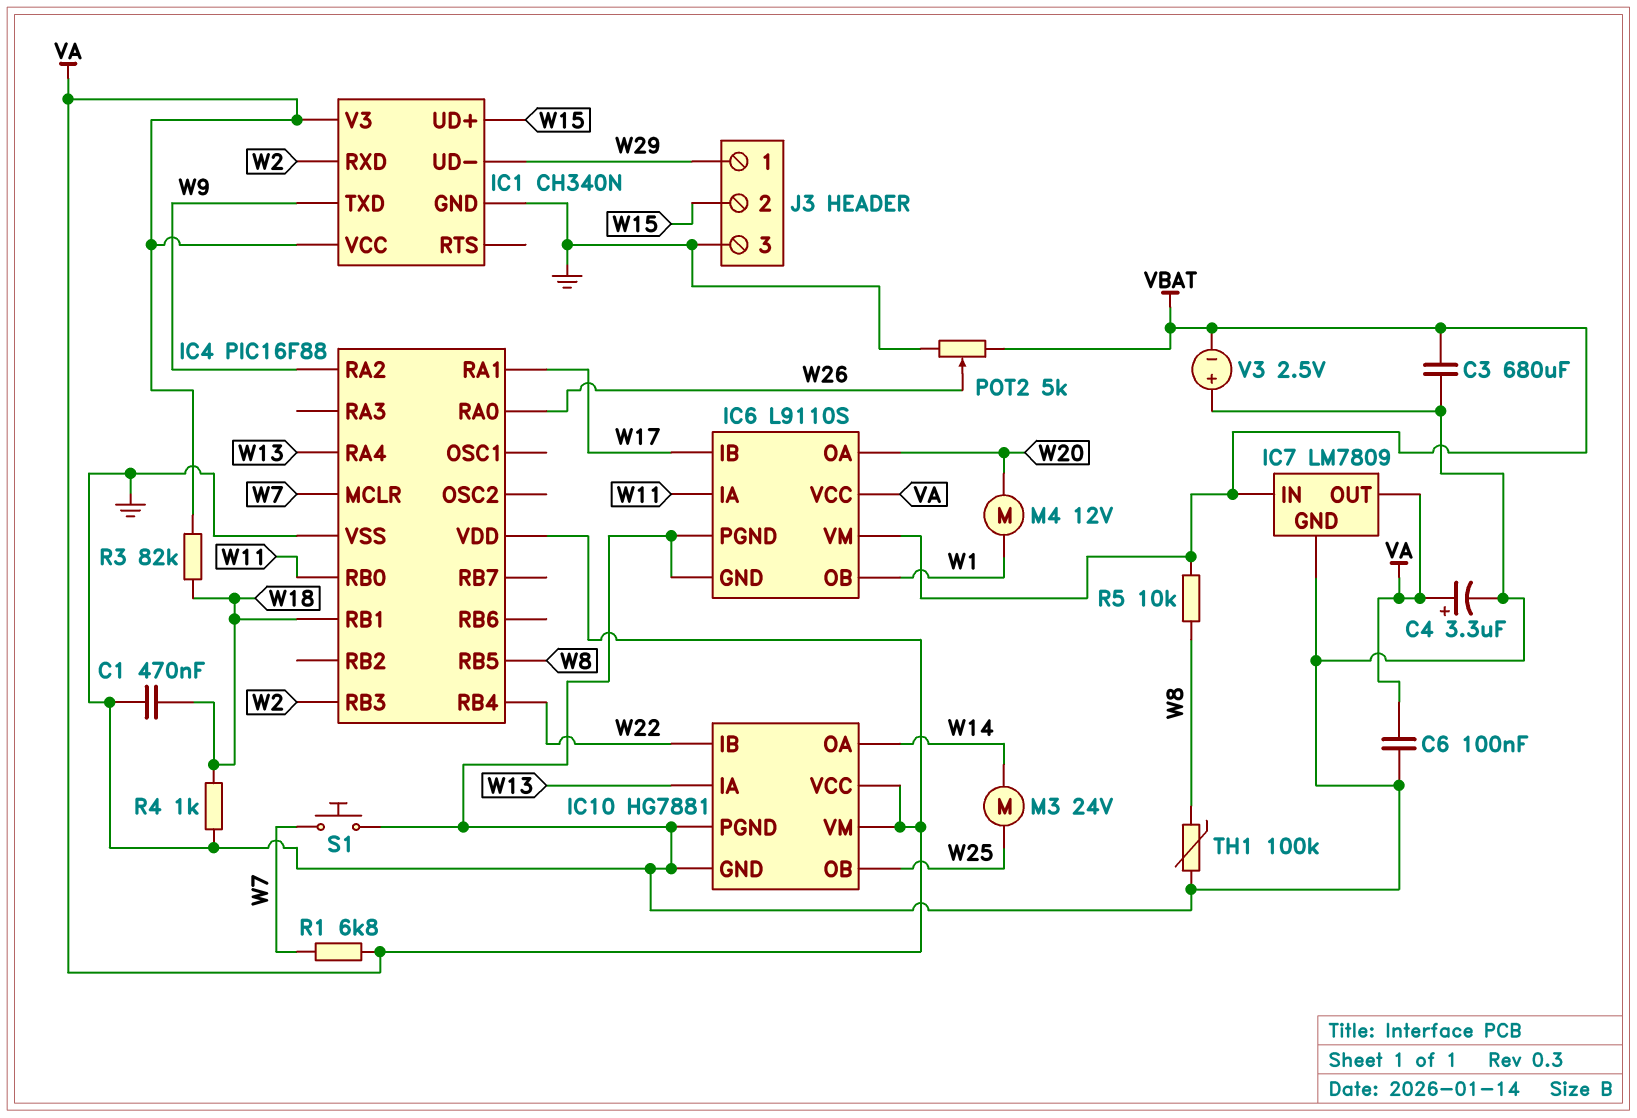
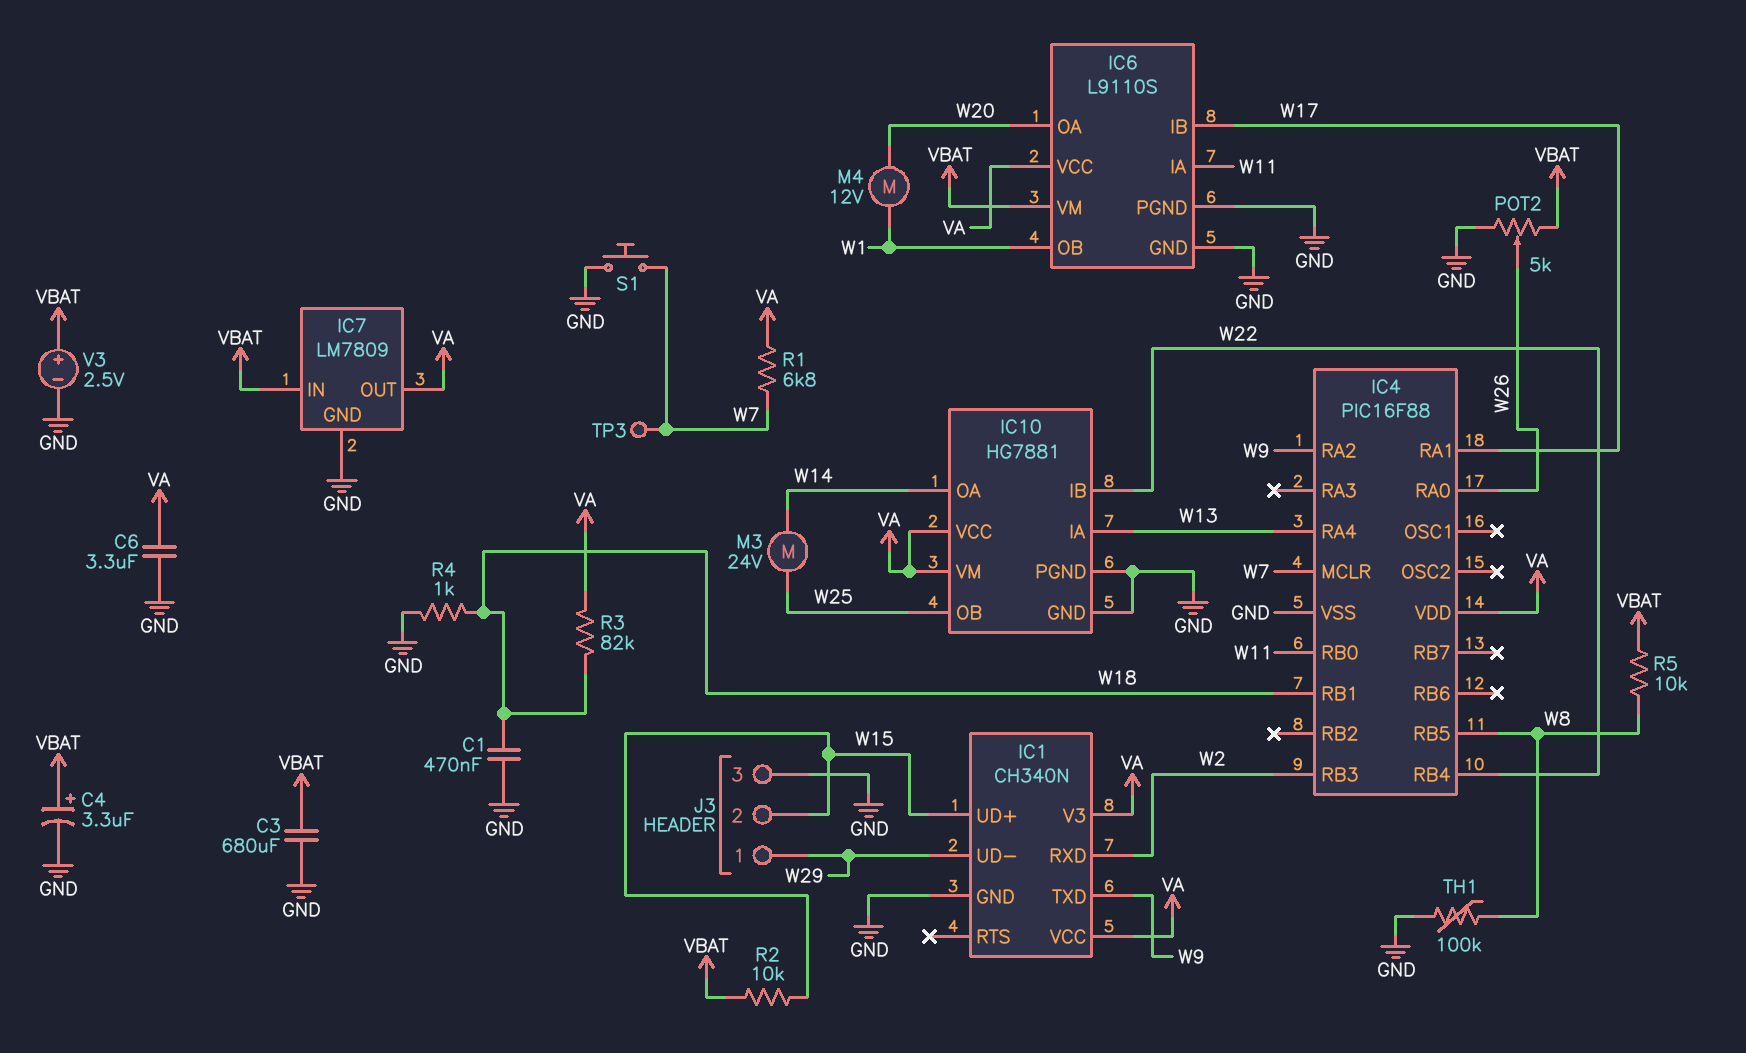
C4: 3.3uF (plus VA, minus GND) -> 3.3uF (plus VBAT, minus GND)
C6: 100nF (GND, VA) -> 3.3uF (GND, VA)
R2: none -> 10k (VBAT, W15)
TP3: none -> test point (W7)
V3: 2.5V (plus GND, minus VBAT) -> 2.5V (plus VBAT, minus GND)

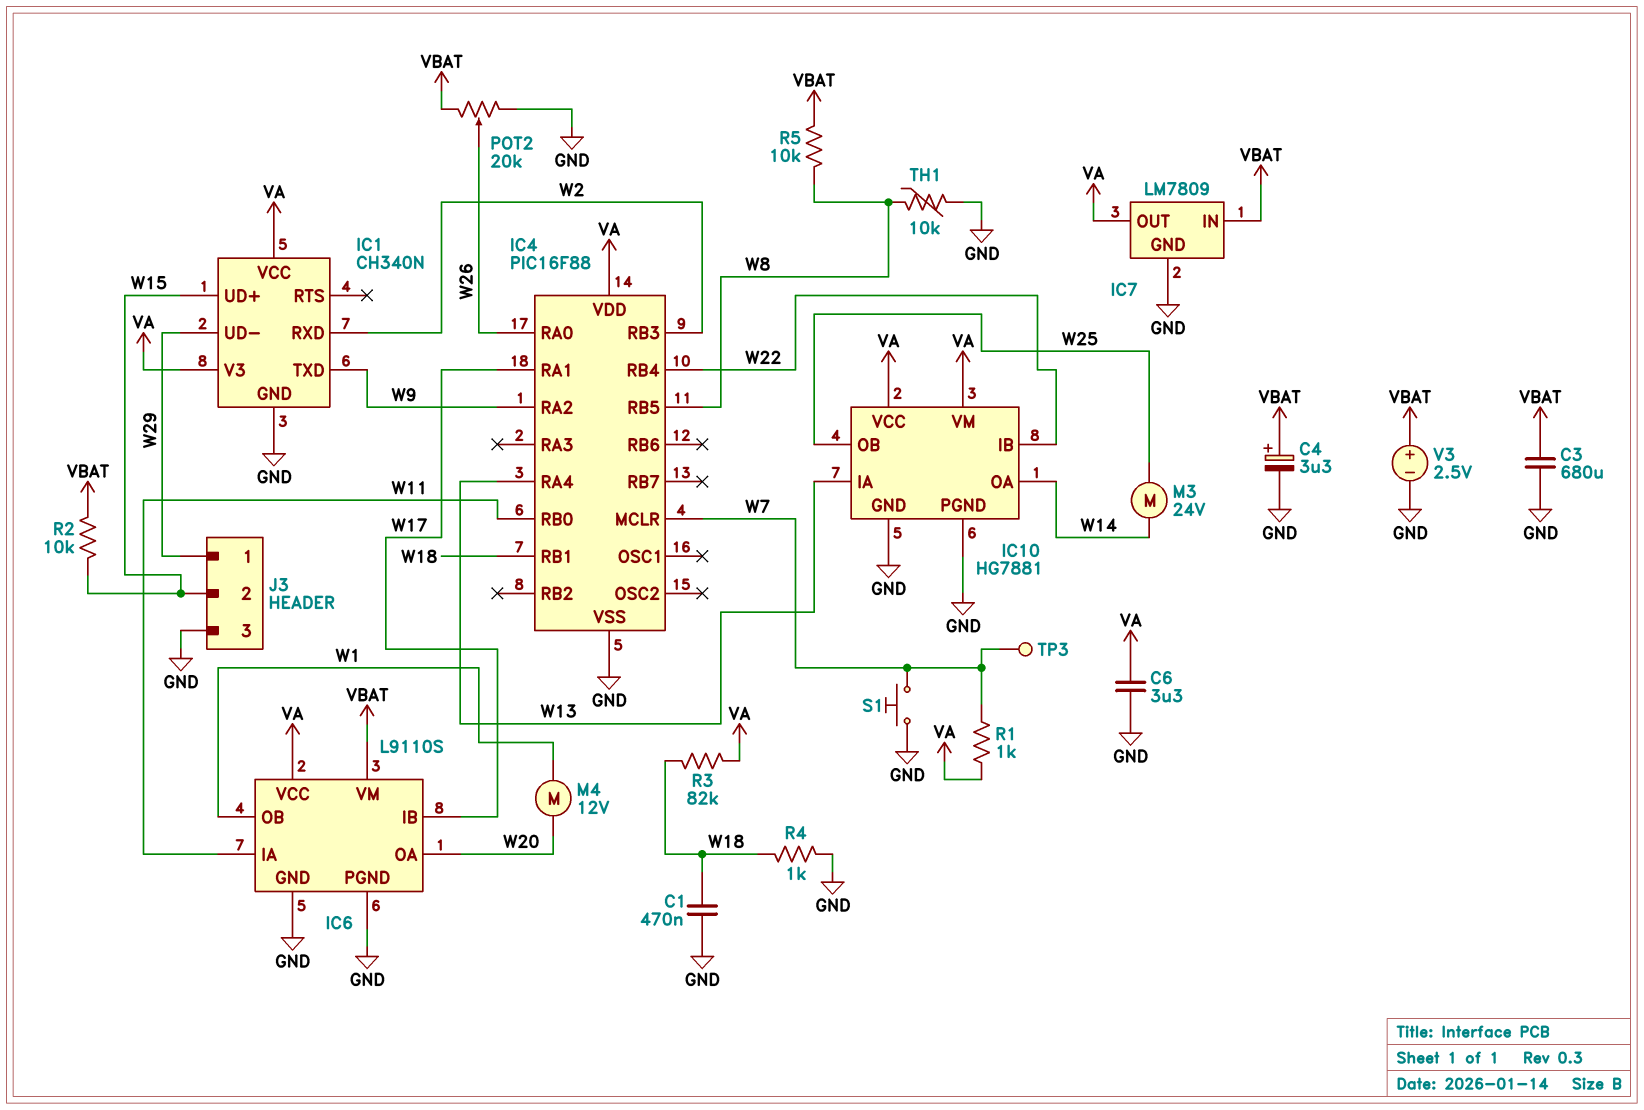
POT2: 5k (GND, VBAT, wiper W26) -> 20k (GND, VBAT, wiper W26)
R1: 6.8k (VA, W7) -> 1k (VA, W7)
TH1: 100k (GND, W8) -> 10k (GND, W8)

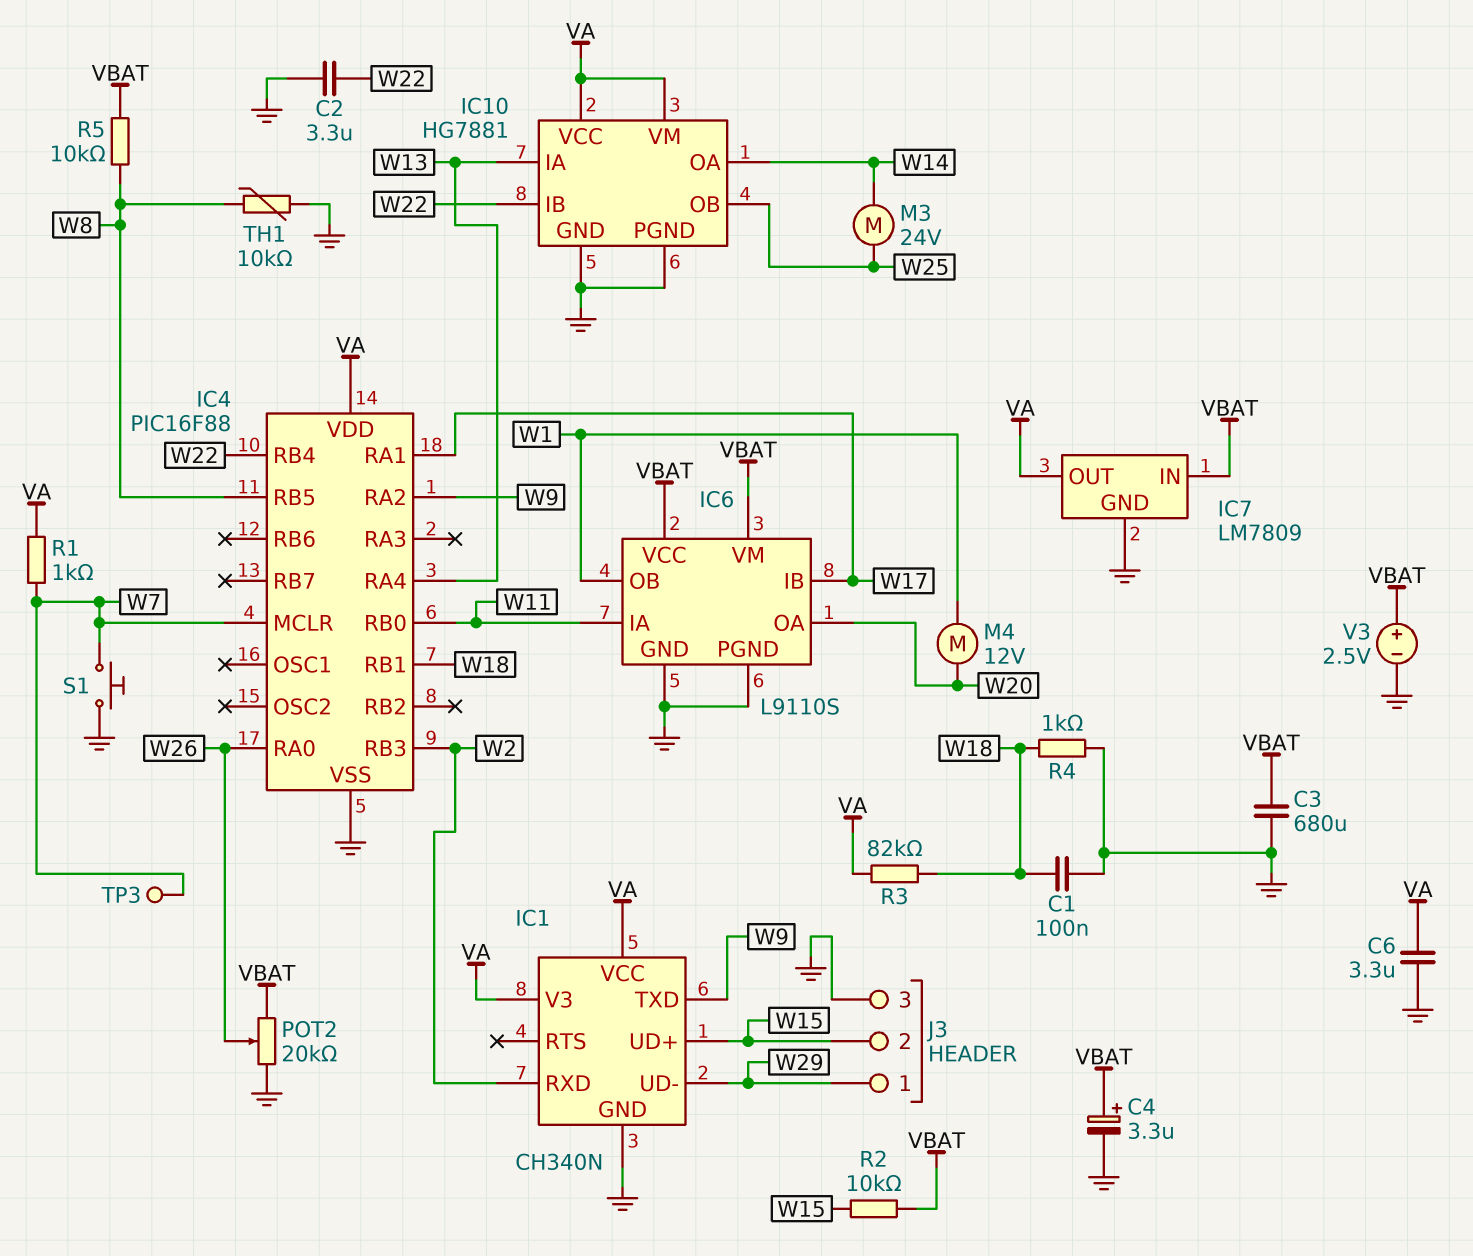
C1: 470nF (GND, W18) -> 100nF (GND, W18)
C2: none -> 3.3uF (GND, W22)
IC6 pin VCC: VA -> VBAT

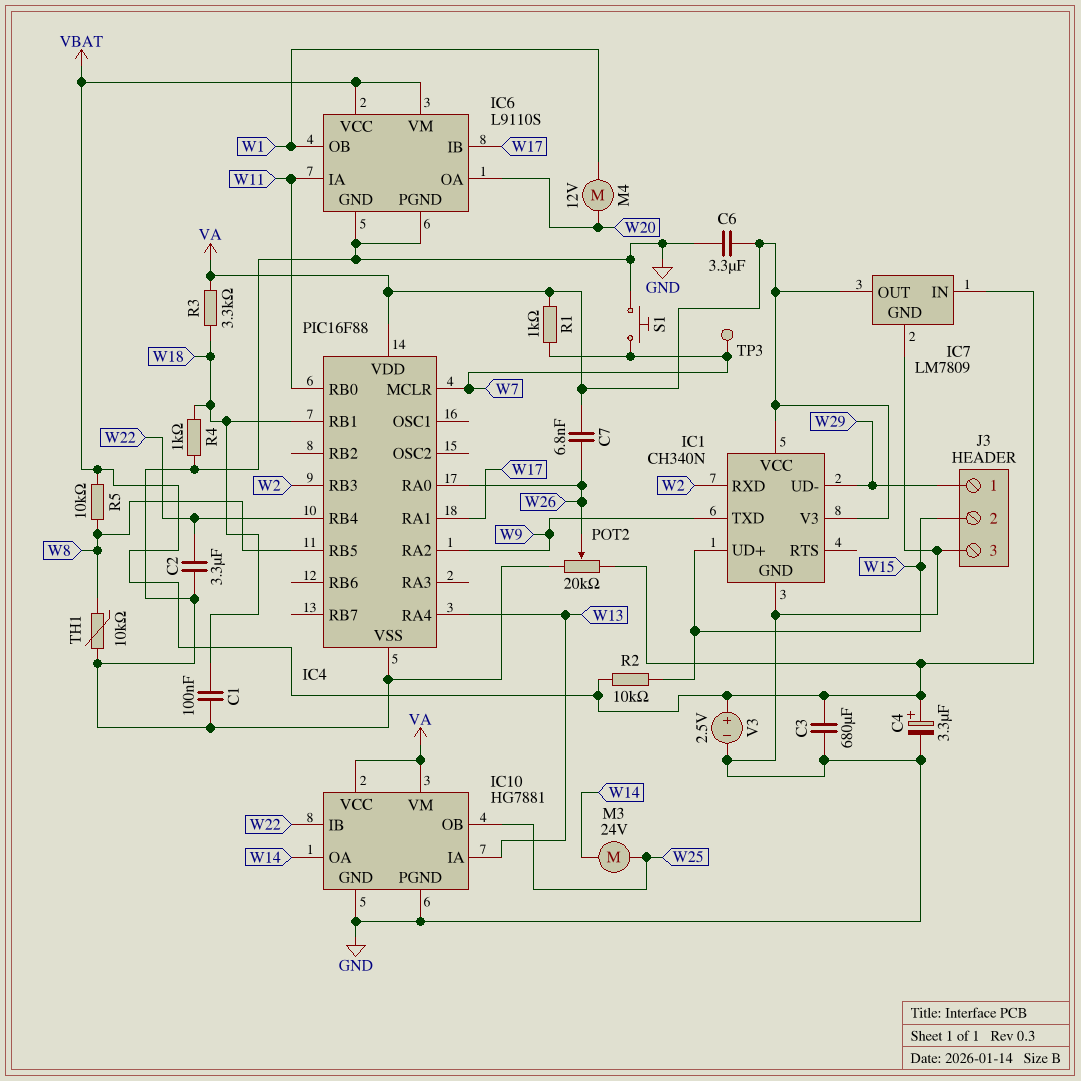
C7: none -> 6.8nF (VA, W26)
R3: 82k (VA, W18) -> 3.3k (VA, W18)

